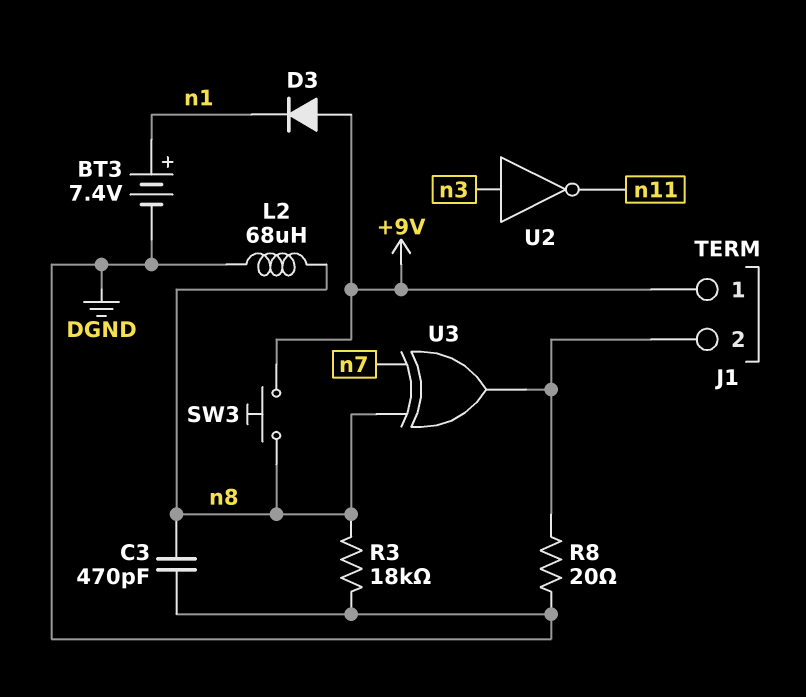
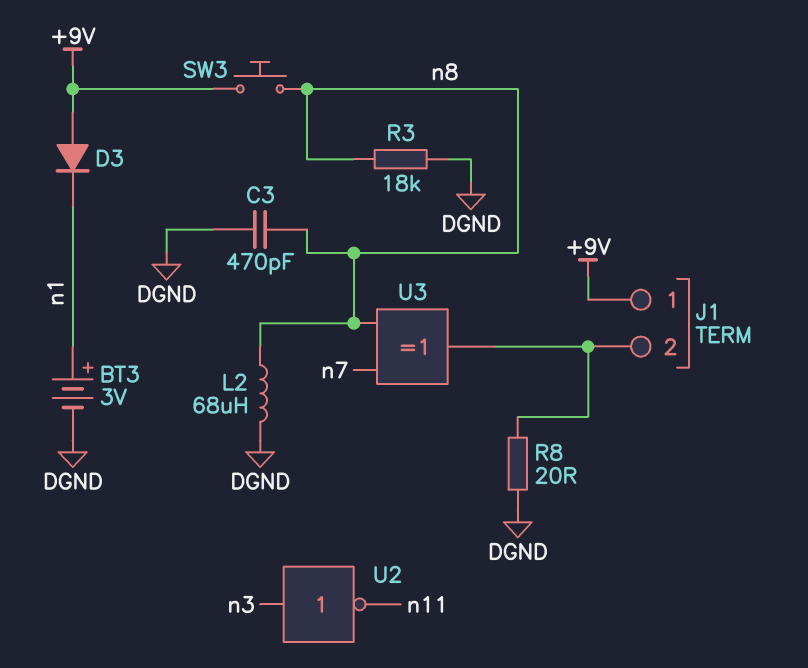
BT3: 7.4V (plus n1, minus DGND) -> 3V (plus n1, minus DGND)

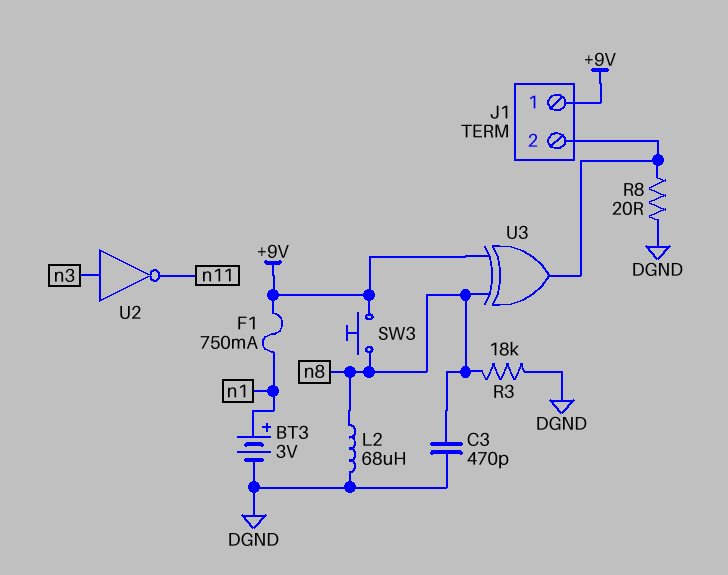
D3: diode (A +9V, K n1) -> none
F1: none -> 750mA (+9V, n1)
U3: XOR (in n7, in n8, out J1/2) -> XOR (in +9V, in n8, out J1/2)

